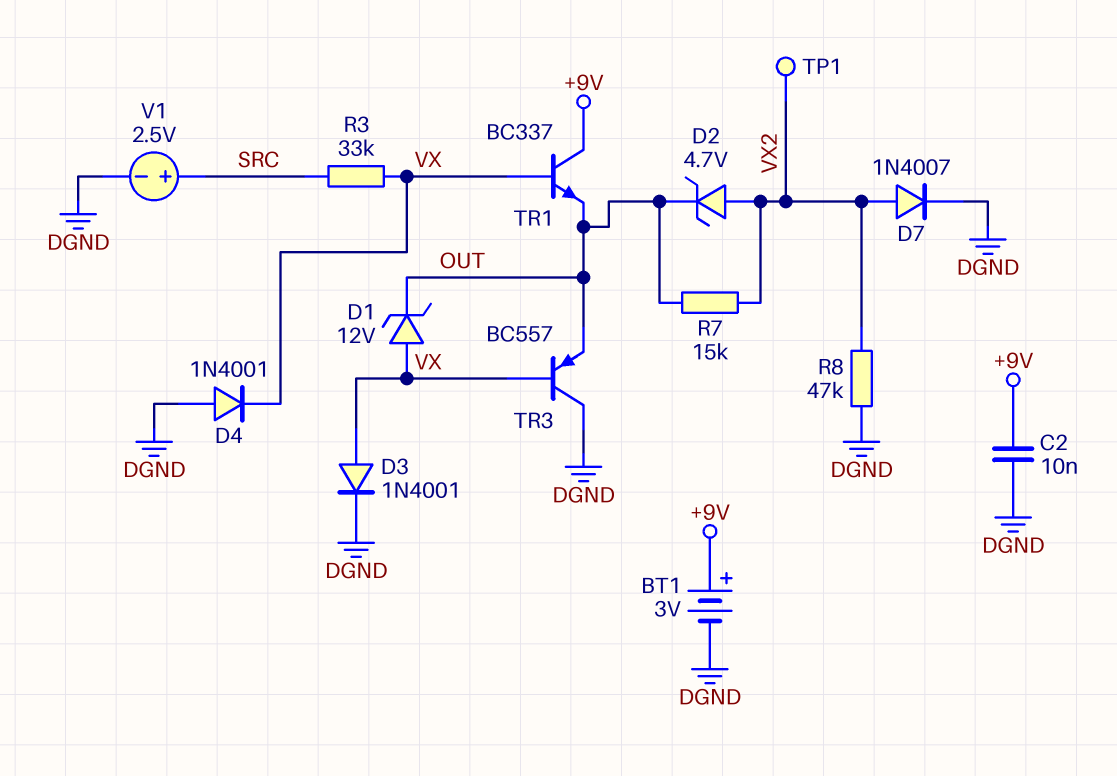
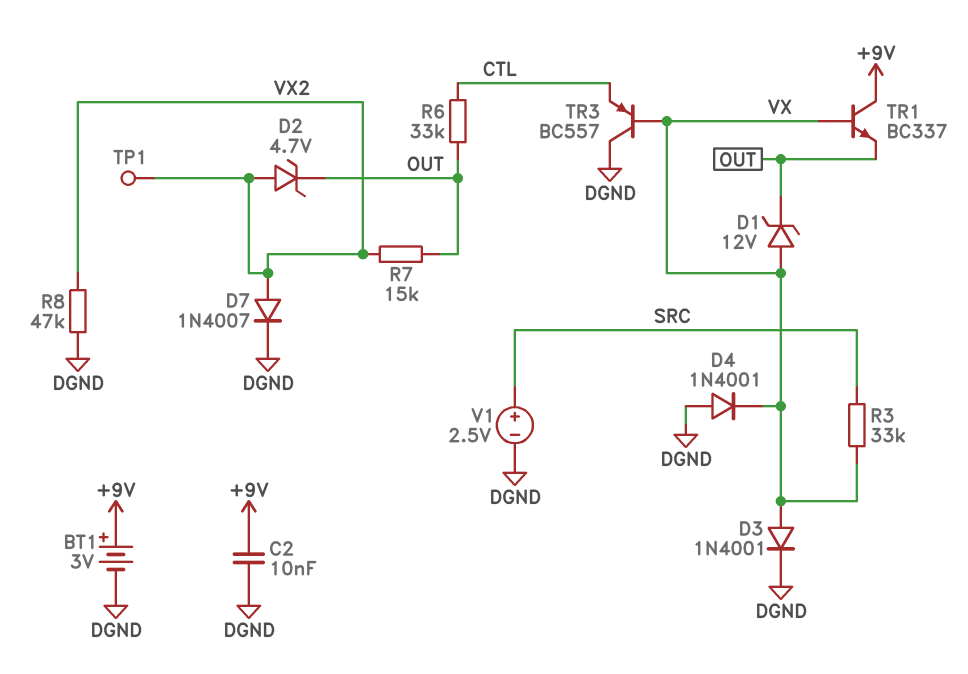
R6: none -> 33k (CTL, OUT)
TR3: PNP BC557 (B VX, C DGND, E OUT) -> PNP BC557 (B VX, C DGND, E CTL)

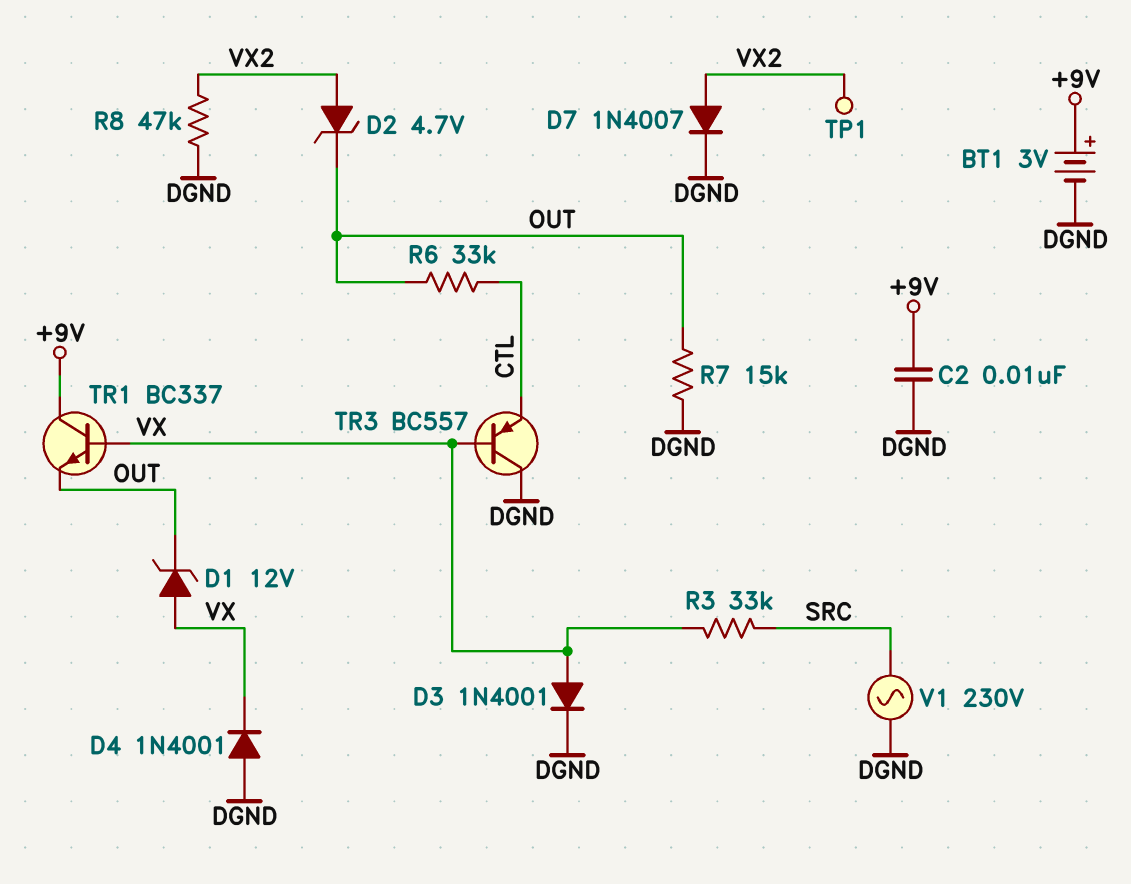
R7: 15k (OUT, VX2) -> 15k (DGND, OUT)
V1: 2.5V (plus SRC, minus DGND) -> AC 230V (DGND, SRC)

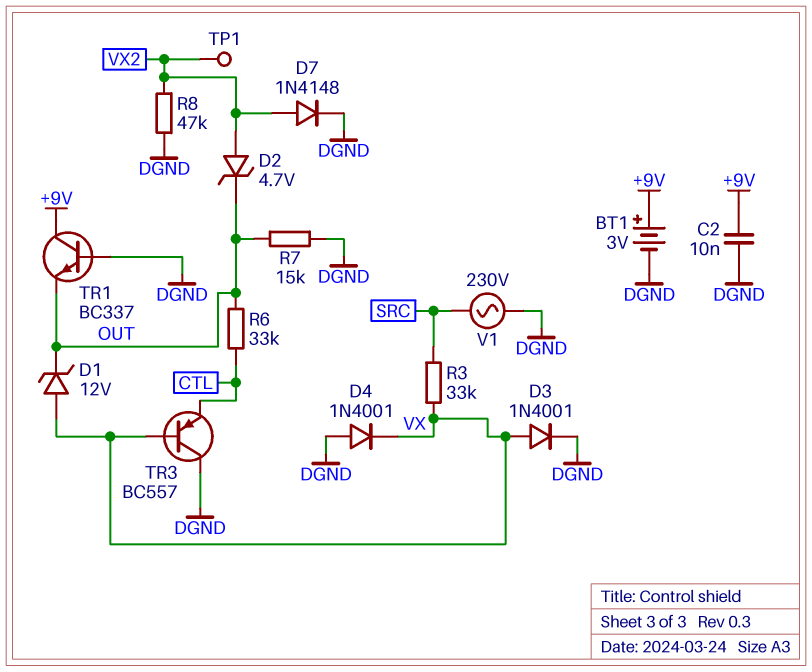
D7: diode 1N4007 (A VX2, K DGND) -> diode 1N4148 (A VX2, K DGND)
TR1: NPN BC337 (B VX, C +9V, E OUT) -> NPN BC337 (B DGND, C +9V, E OUT)

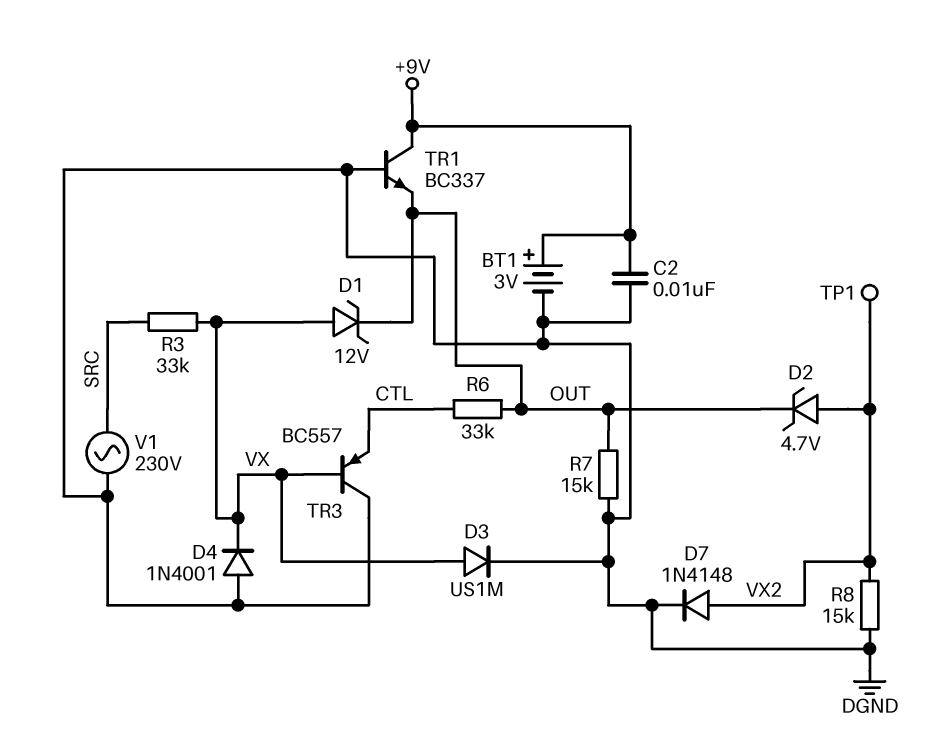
D3: diode 1N4001 (A VX, K DGND) -> diode US1M (A VX, K DGND)
R8: 47k (DGND, VX2) -> 15k (DGND, VX2)

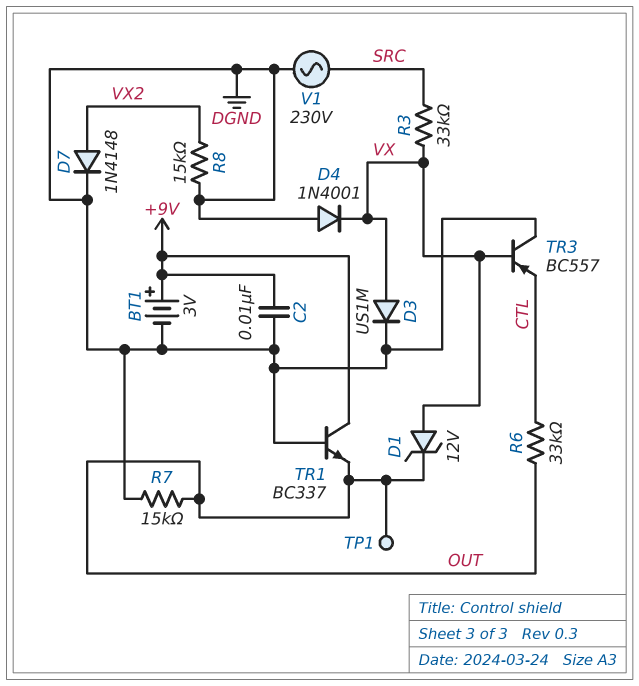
D2: zener 4.7V (A VX2, K OUT) -> none
TP1: test point (VX2) -> test point (OUT)

